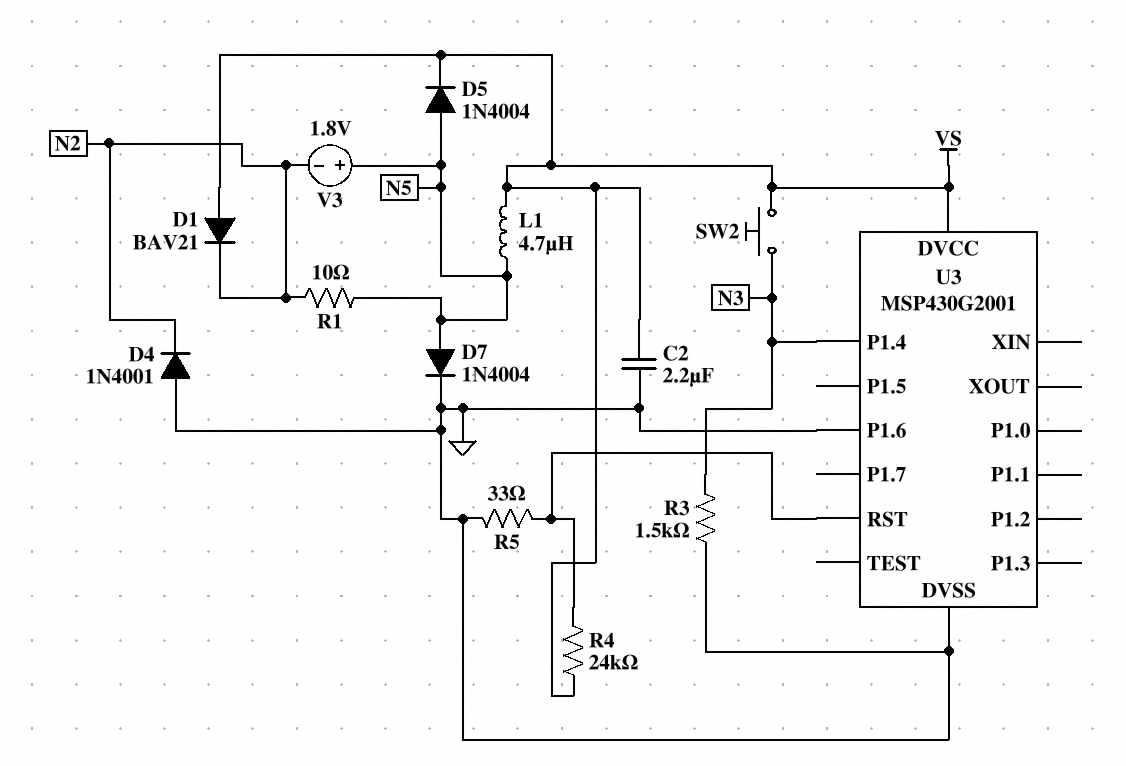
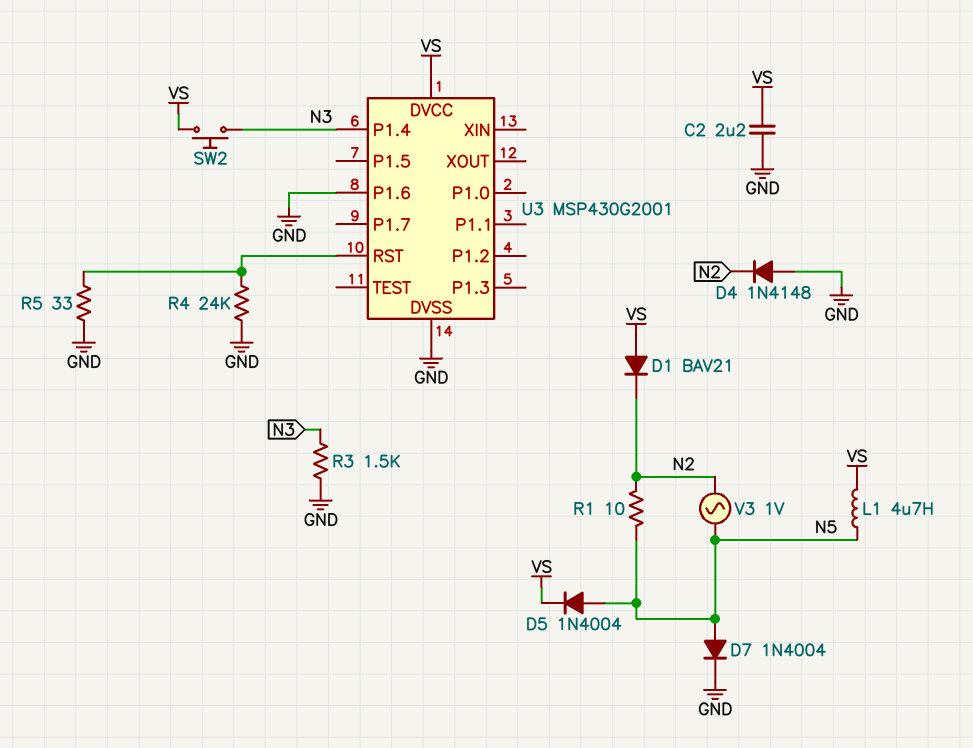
D4: diode 1N4001 (A GND, K N2) -> diode 1N4148 (A GND, K N2)
R4: 24k (U3/RST, VS) -> 24k (GND, U3/RST)
V3: 1.8V (plus N5, minus N2) -> AC 1V (N2, N5)

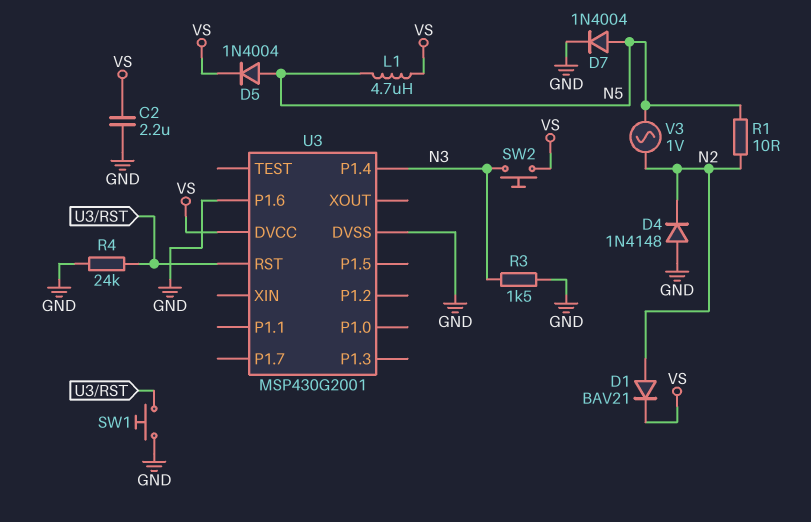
D1: diode BAV21 (A VS, K N2) -> diode BAV21 (A N2, K VS)
R5: 33 (GND, U3/RST) -> none
SW1: none -> button (GND, U3/RST)

